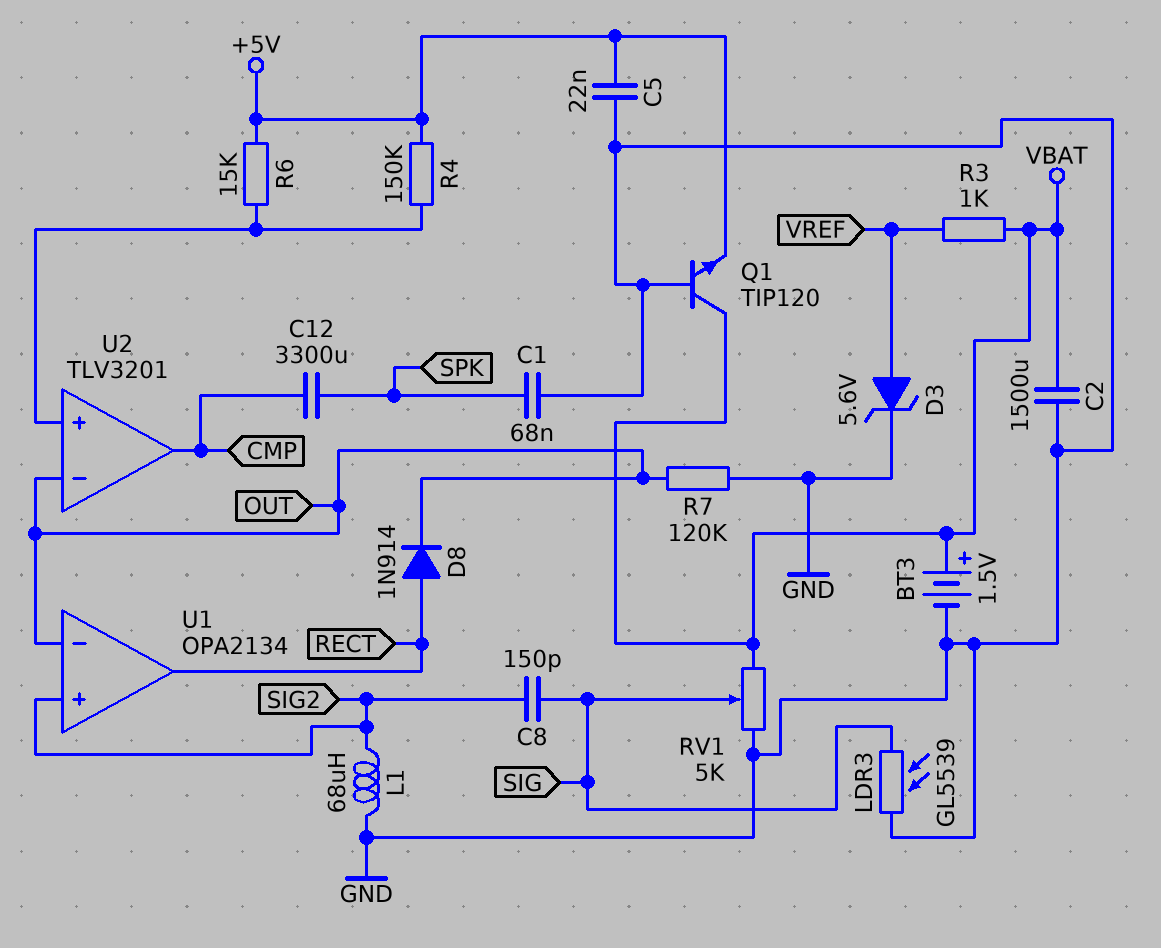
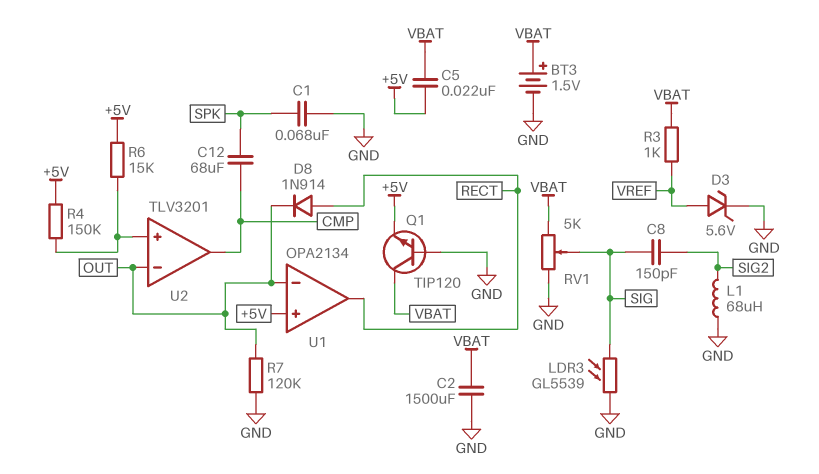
C5: 22nF (+5V, GND) -> 22nF (+5V, VBAT)
C12: 3300uF (CMP, SPK) -> 68uF (CMP, SPK)
U1 pin in+: SIG2 -> +5V

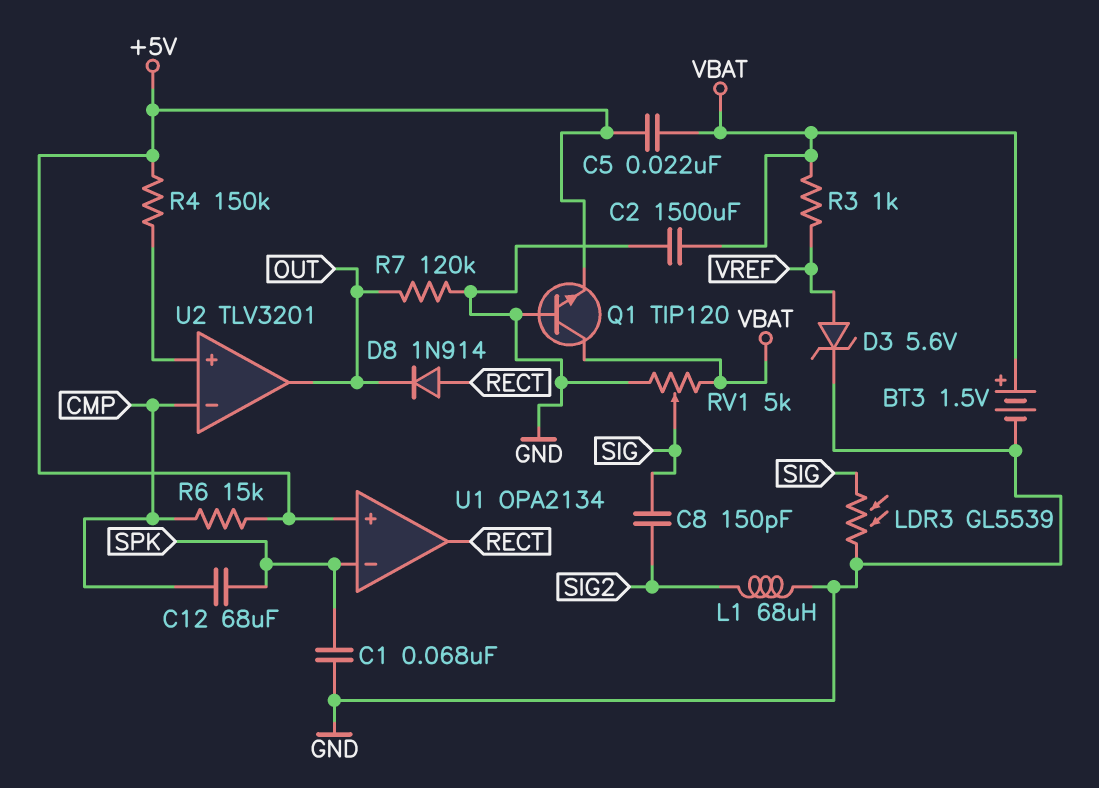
R6: 15k (+5V, U2/in+) -> 15k (+5V, CMP)
U1 pin in-: OUT -> SPK
U2 pin in-: OUT -> CMP
U2 pin out: CMP -> OUT

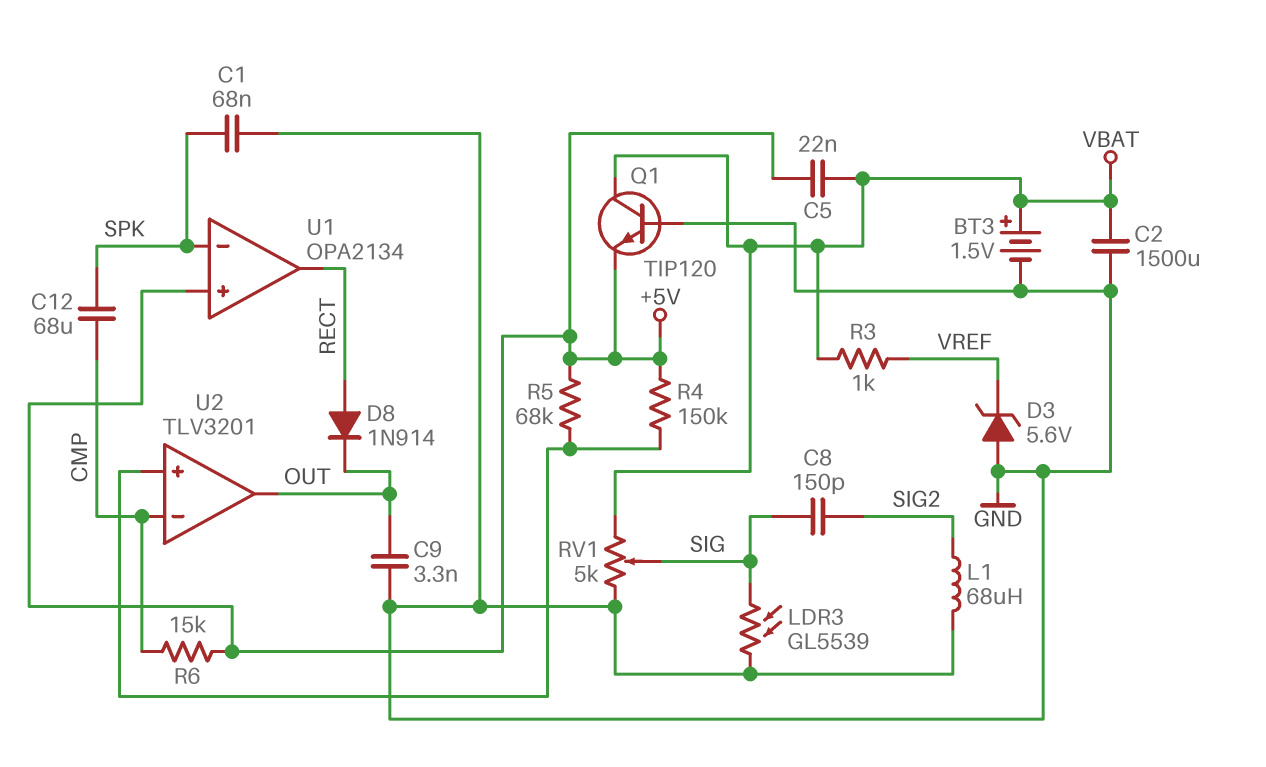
C9: none -> 3.3nF (GND, OUT)
D3: zener 5.6V (A VREF, K GND) -> zener 5.6V (A GND, K VREF)
R5: none -> 68k (+5V, U2/in+)
R7: 120k (GND, OUT) -> none

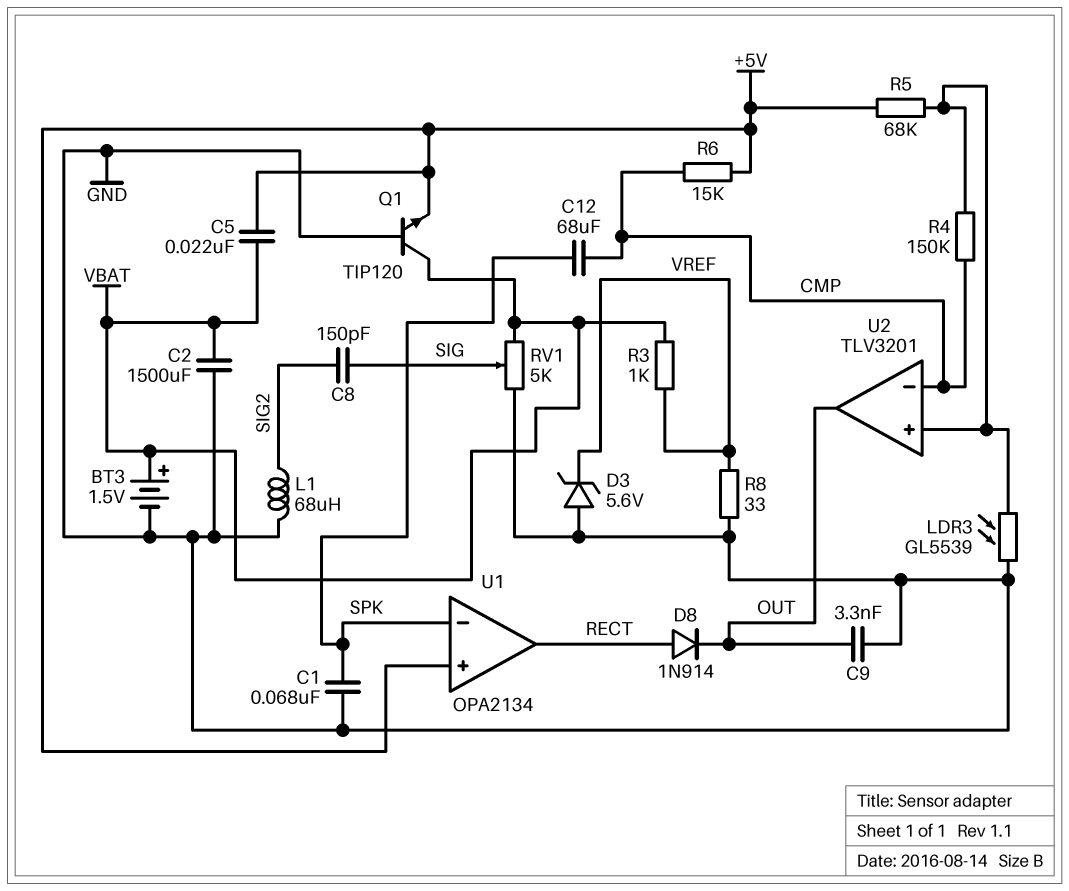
LDR3: GL5539 (GND, SIG) -> GL5539 (GND, U2/in+)
R4: 150k (+5V, U2/in+) -> 150k (CMP, U2/in+)
R8: none -> 33 (GND, VREF)

